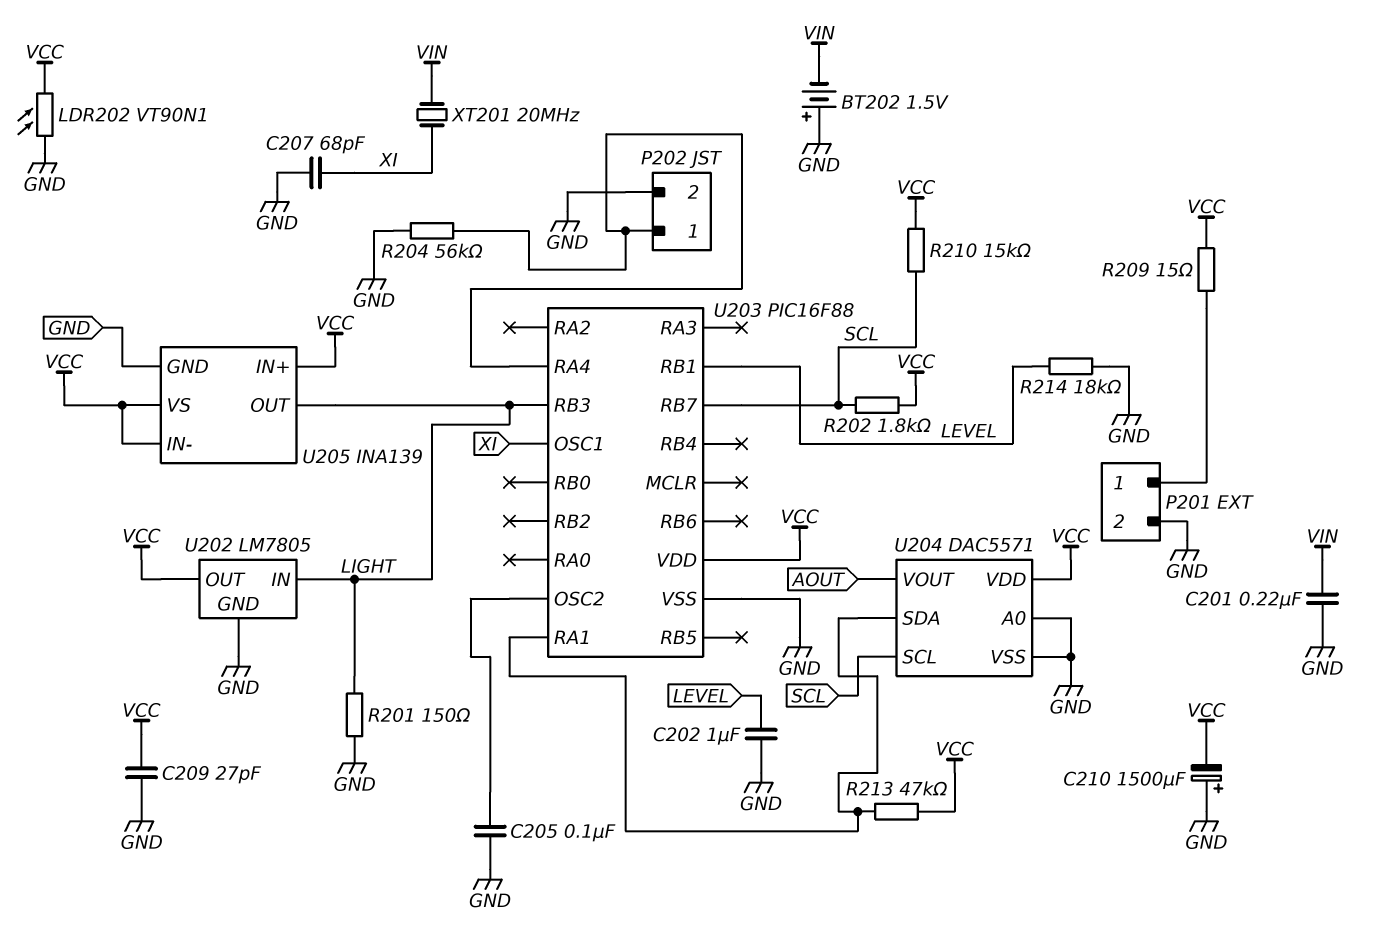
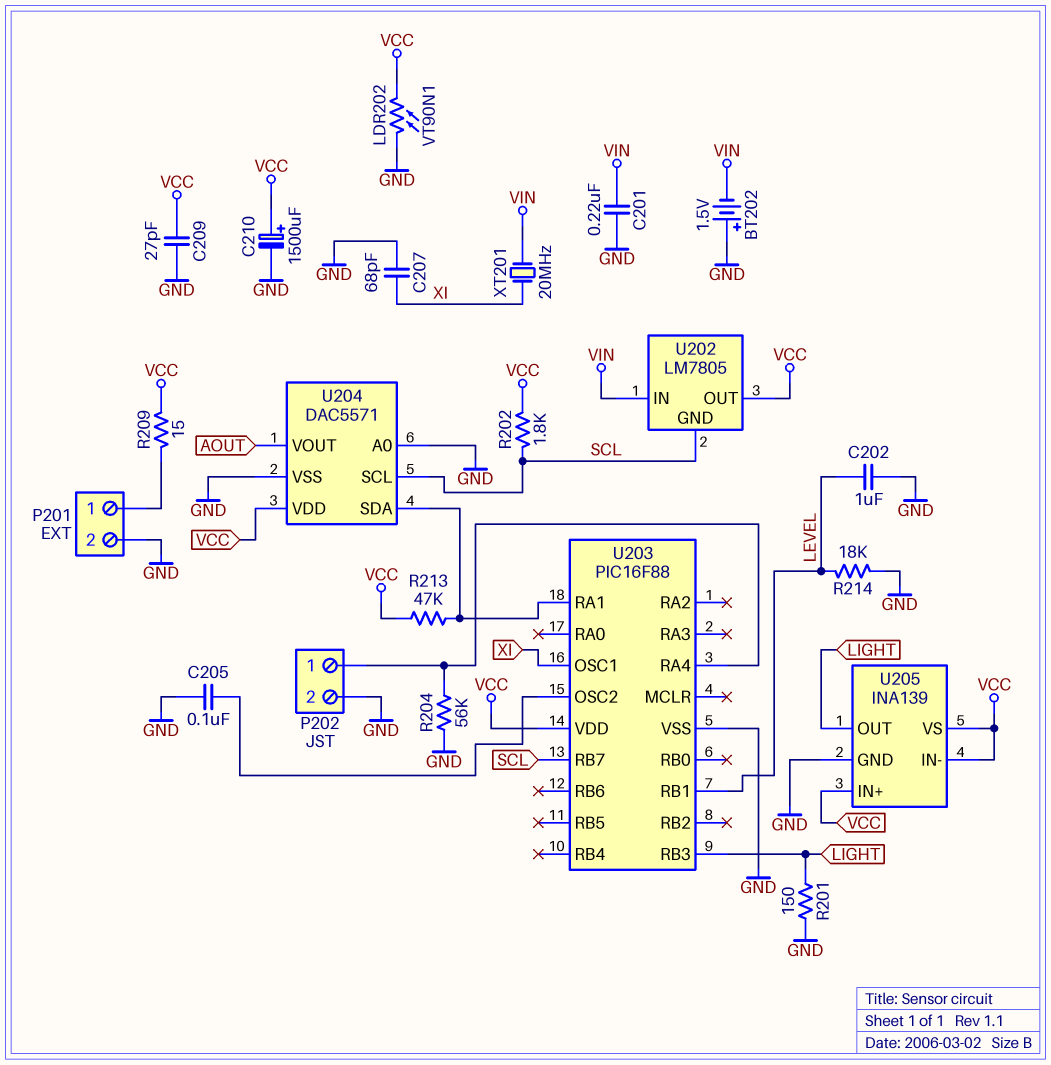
C210: 1500uF (plus GND, minus VCC) -> 1500uF (plus VCC, minus GND)
R210: 15k (SCL, VCC) -> none
U202 pin GND: GND -> SCL
U202 pin IN: LIGHT -> VIN

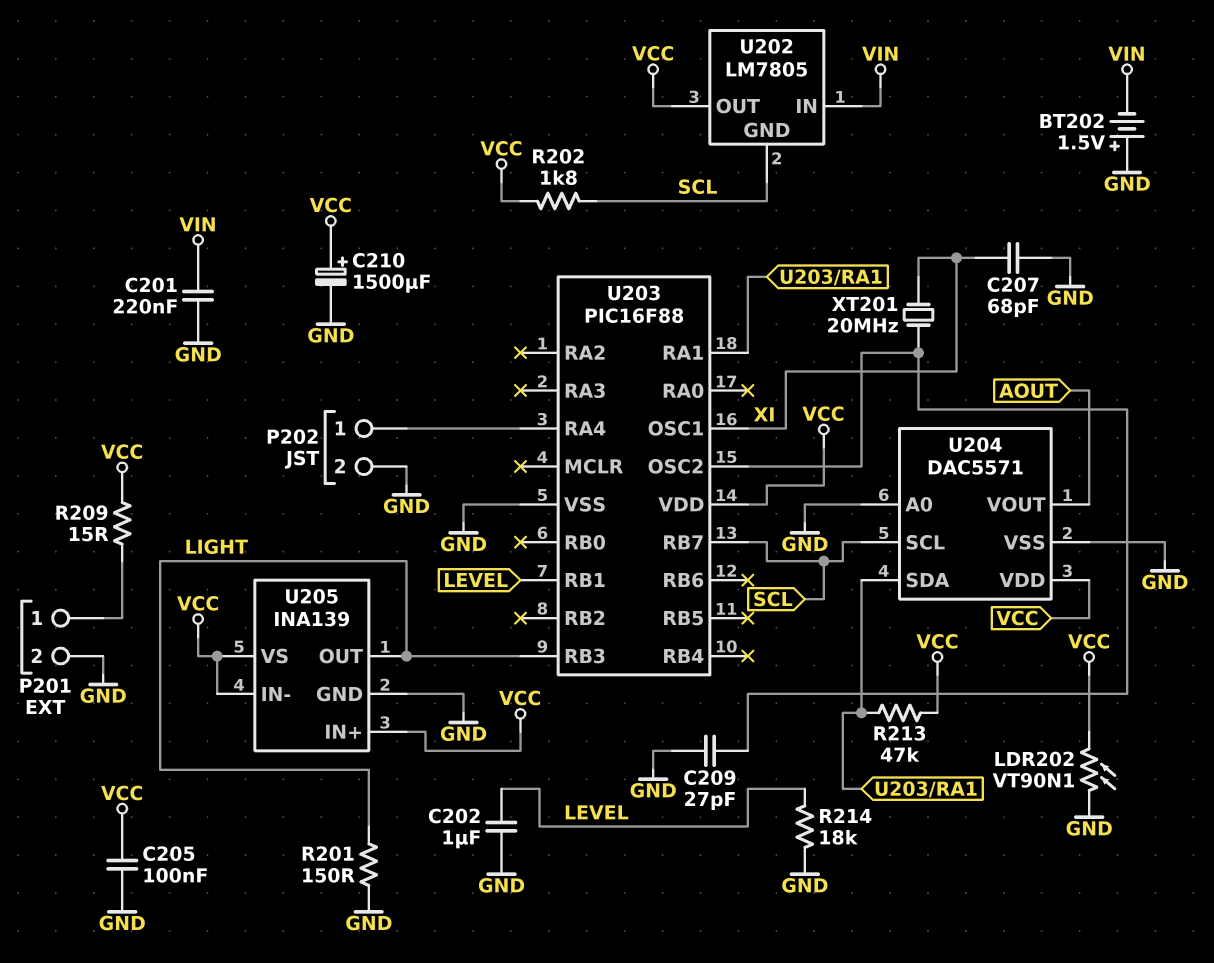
C205: 100nF (GND, U203/OSC2) -> 100nF (GND, VCC)
C209: 27pF (GND, VCC) -> 27pF (GND, U203/OSC2)
R204: 56k (GND, P202/1) -> none
XT201: 20MHz (VIN, XI) -> 20MHz (U203/OSC2, XI)

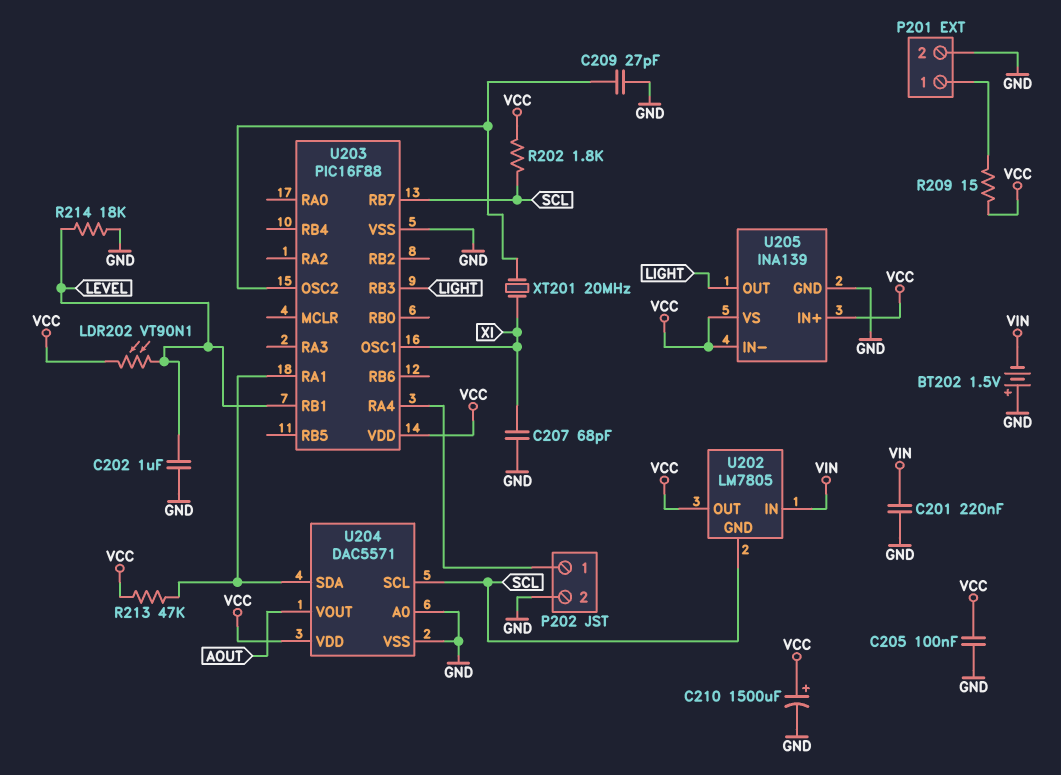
LDR202: VT90N1 (GND, VCC) -> VT90N1 (LEVEL, VCC)
R201: 150 (GND, LIGHT) -> none

